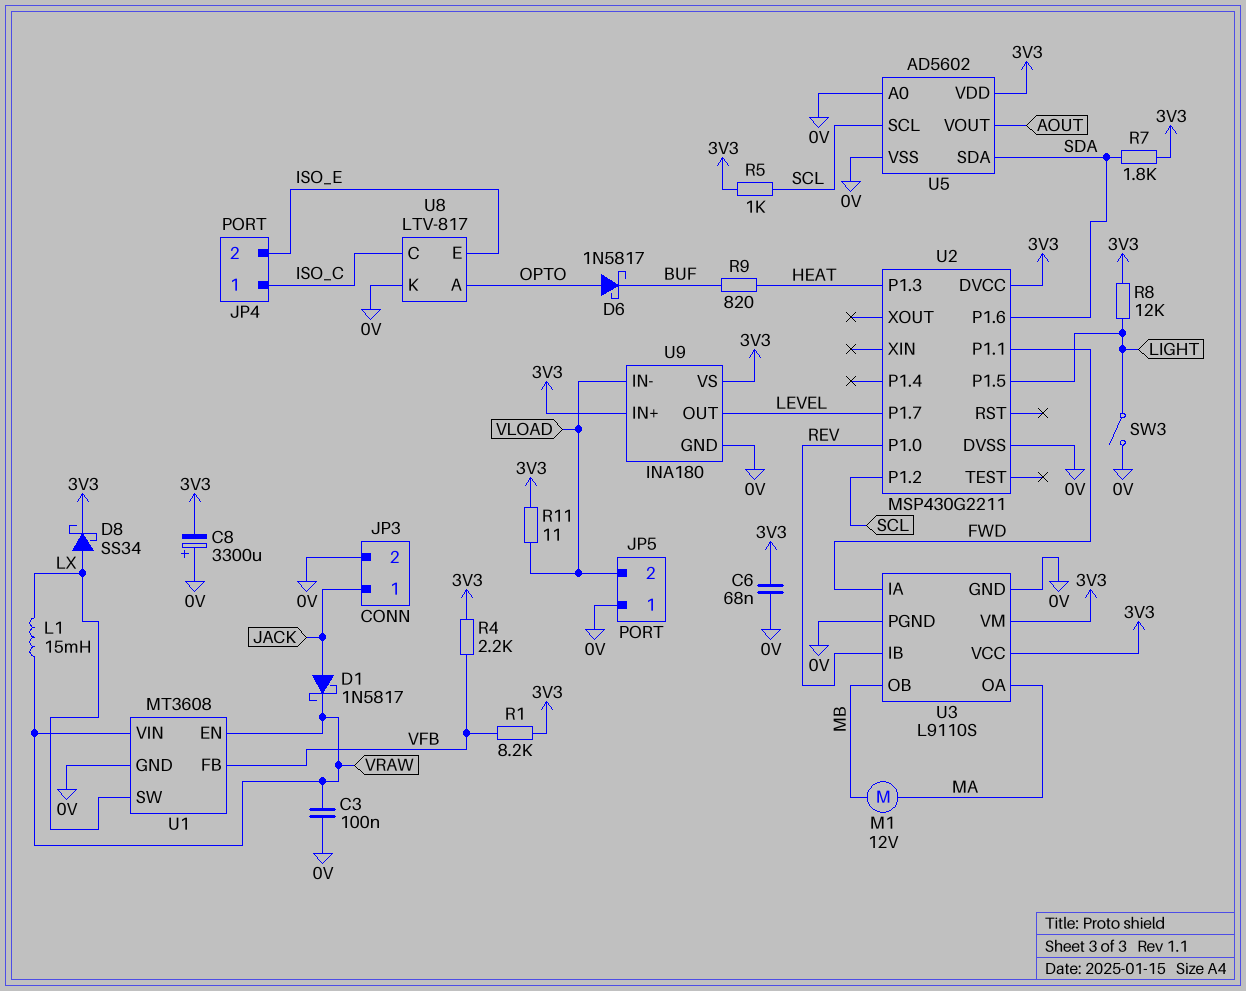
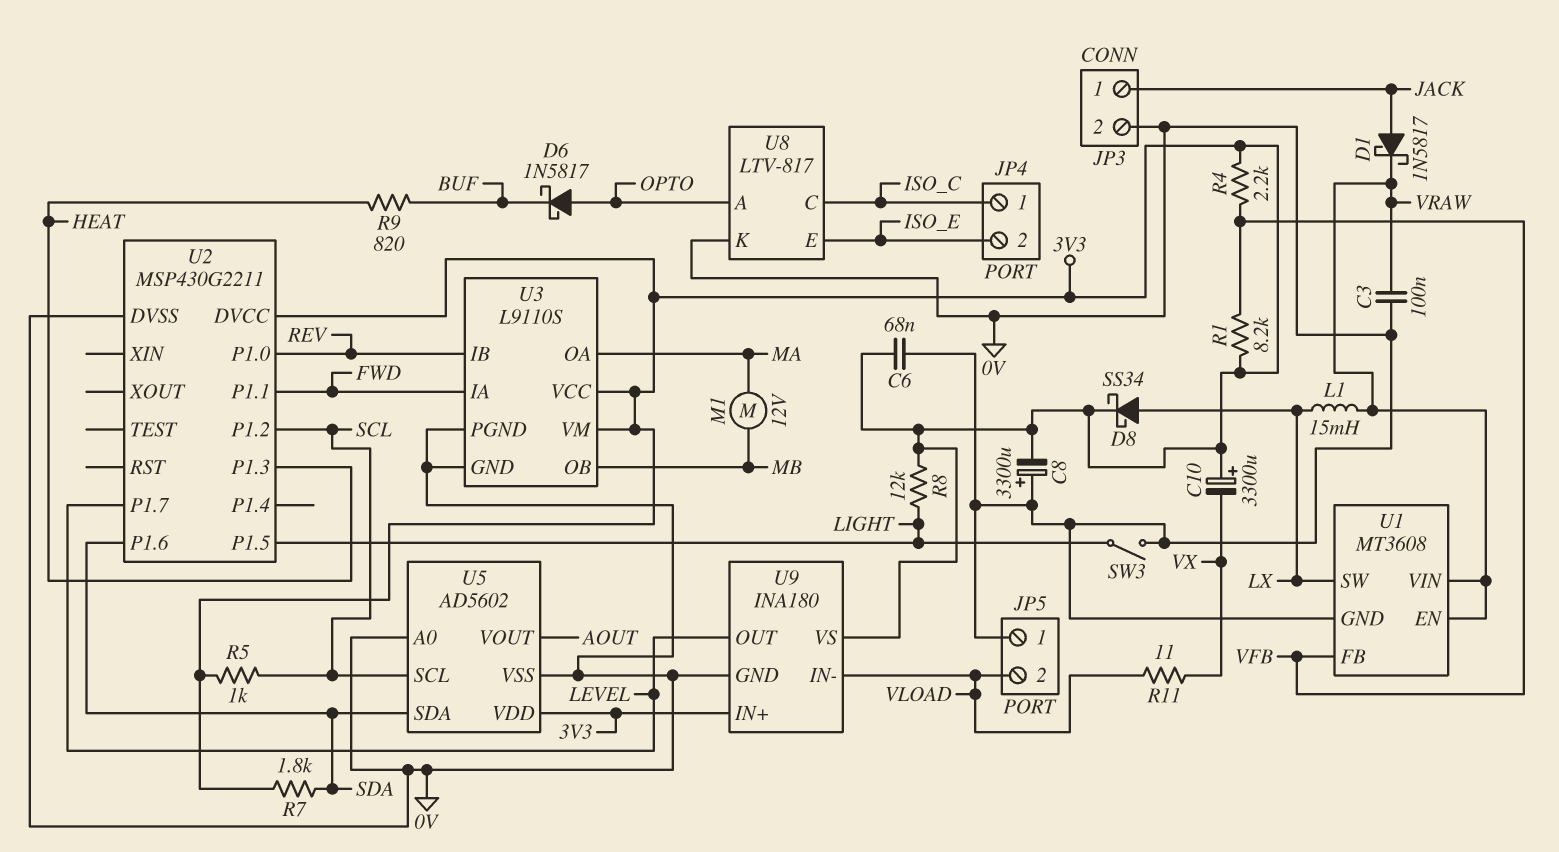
C10: none -> 3300uF (plus 3V3, minus VX)
R11: 11 (3V3, VLOAD) -> 11 (VLOAD, VX)

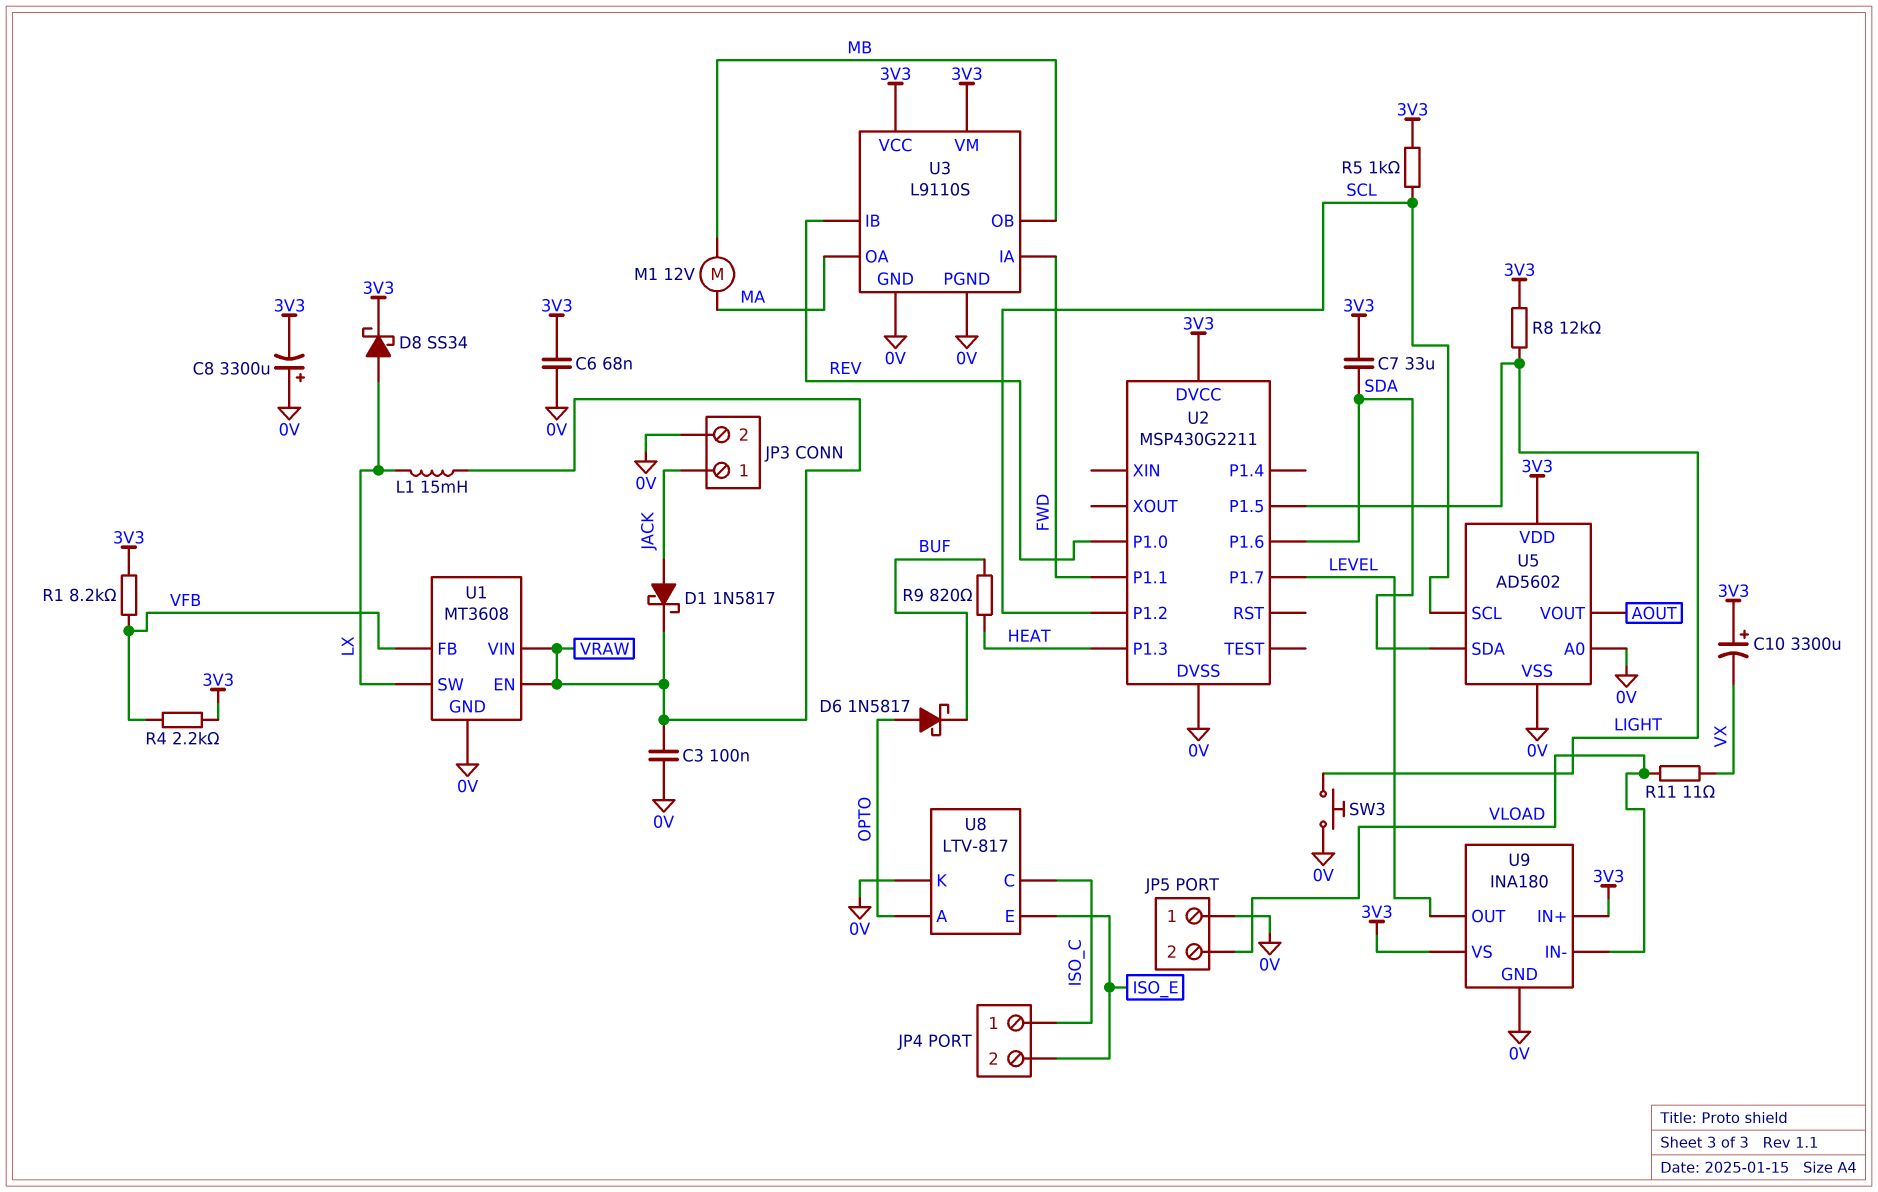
C7: none -> 33uF (3V3, SDA)
R7: 1.8k (3V3, SDA) -> none
SW3: switch (0V, LIGHT) -> button (0V, LIGHT)

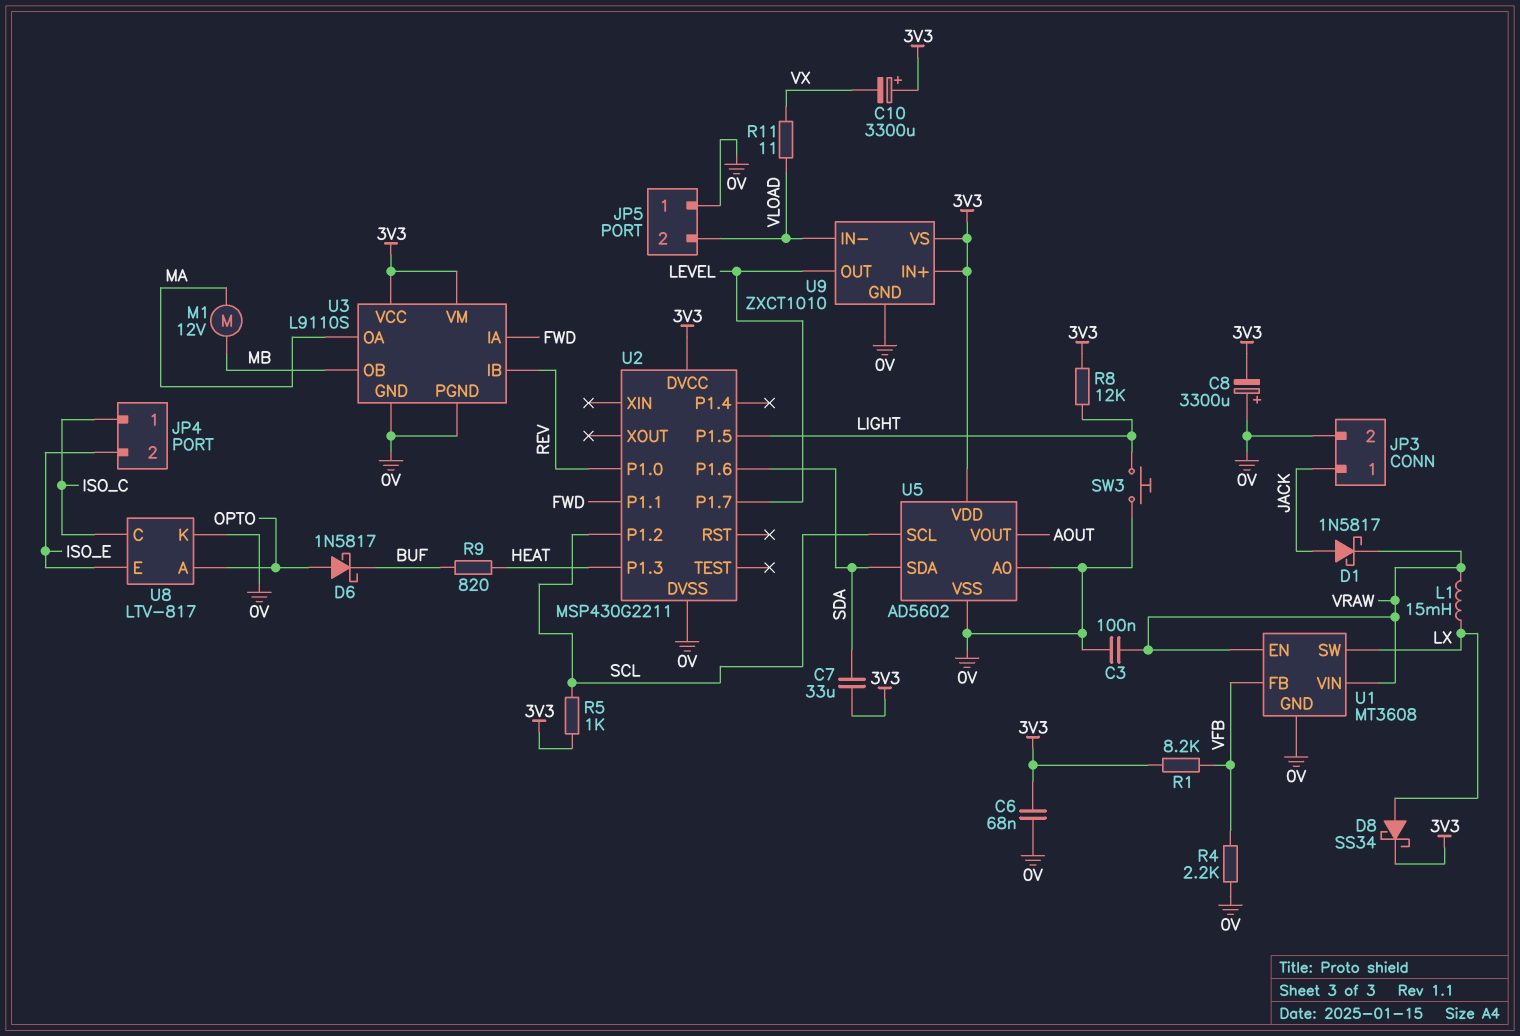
R4: 2.2k (3V3, VFB) -> 2.2k (0V, VFB)
U9: INA180 -> ZXCT1010

